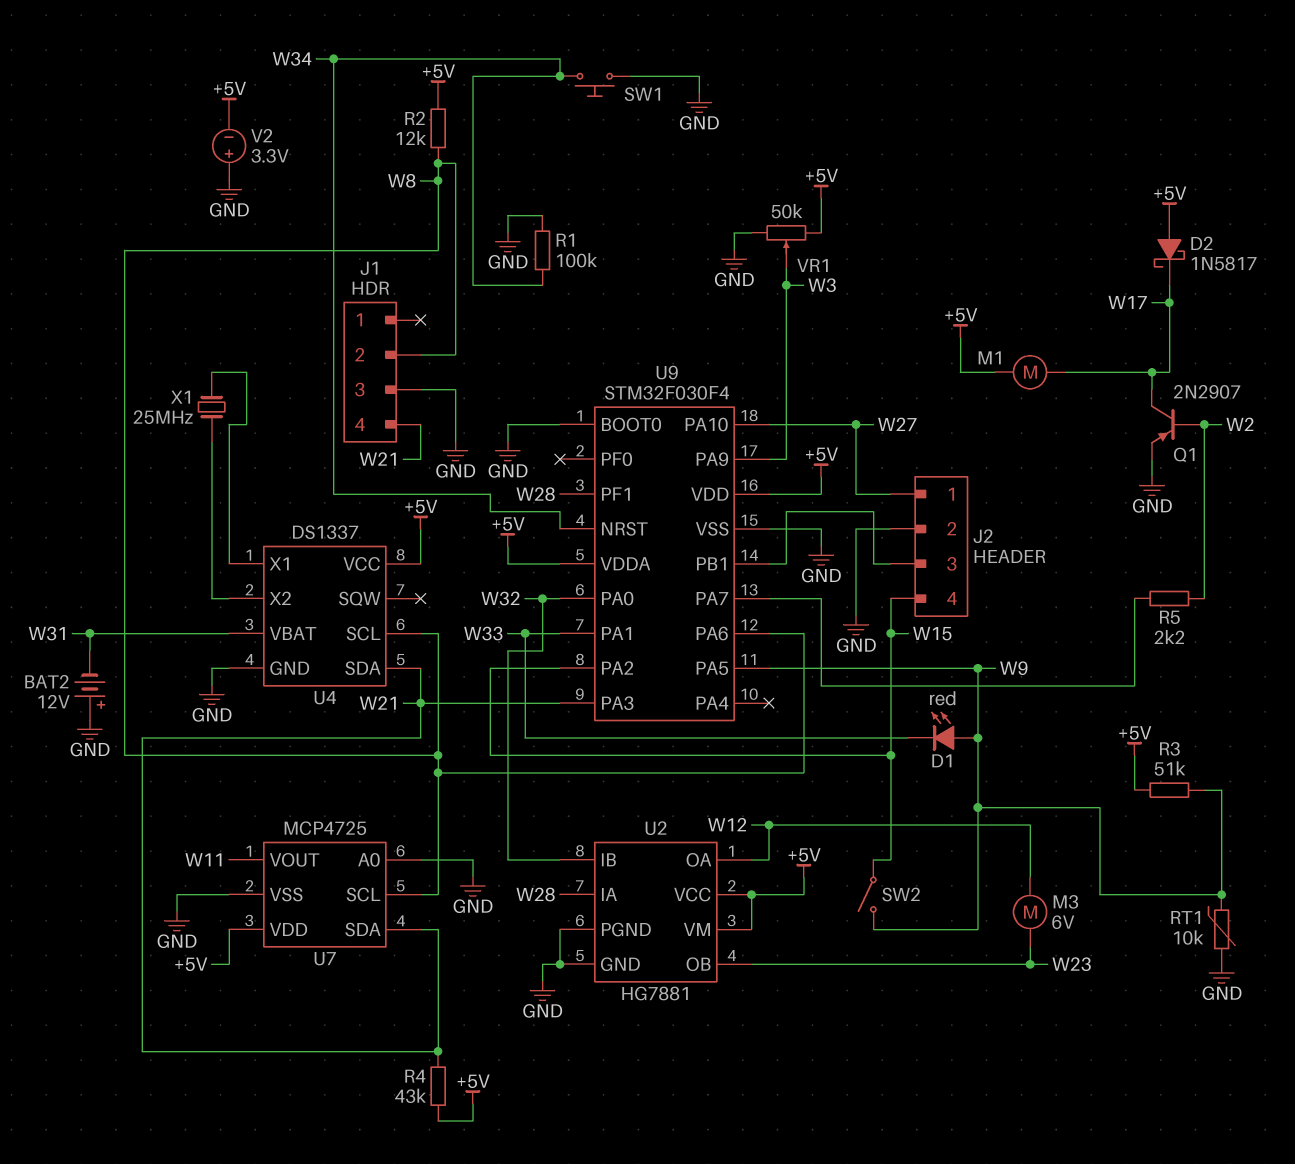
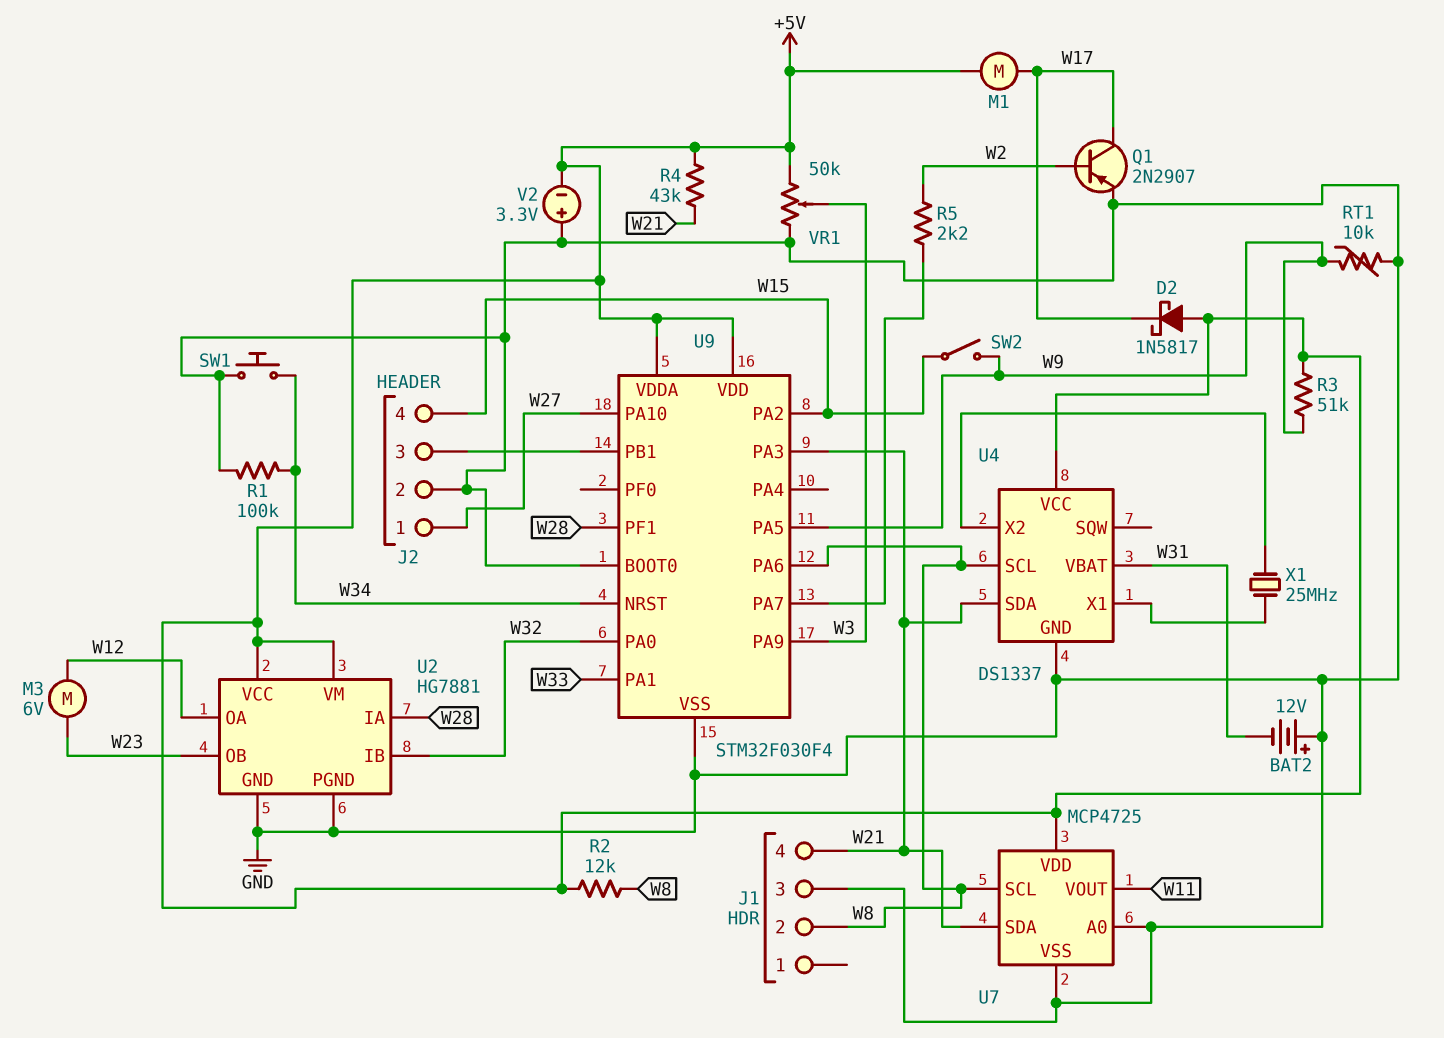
D1: LED red (A W9, K W33) -> none

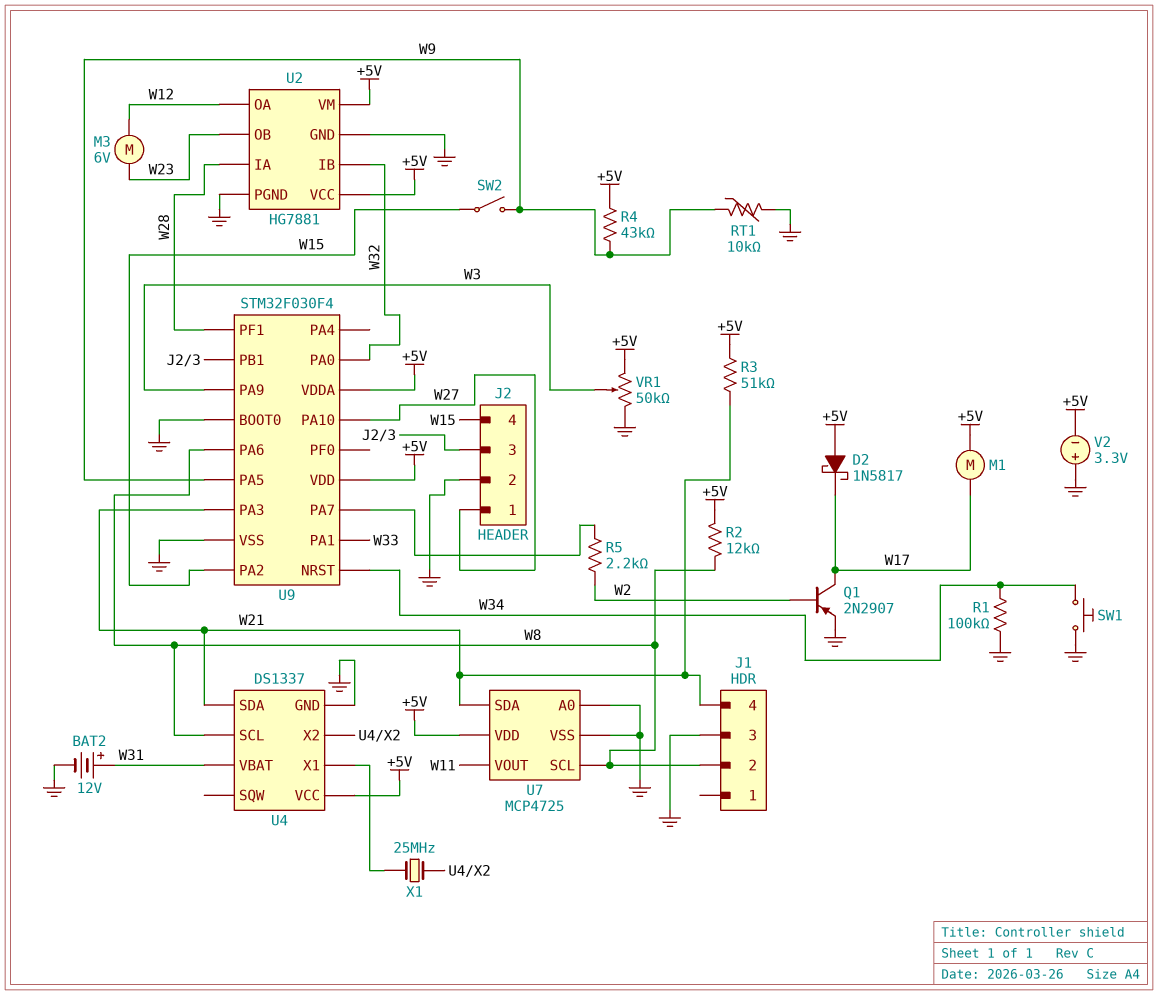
BAT2: 12V (plus GND, minus W31) -> 12V (plus W31, minus GND)
R3: 51k (+5V, W9) -> 51k (+5V, W21)
R4: 43k (+5V, W21) -> 43k (+5V, W9)

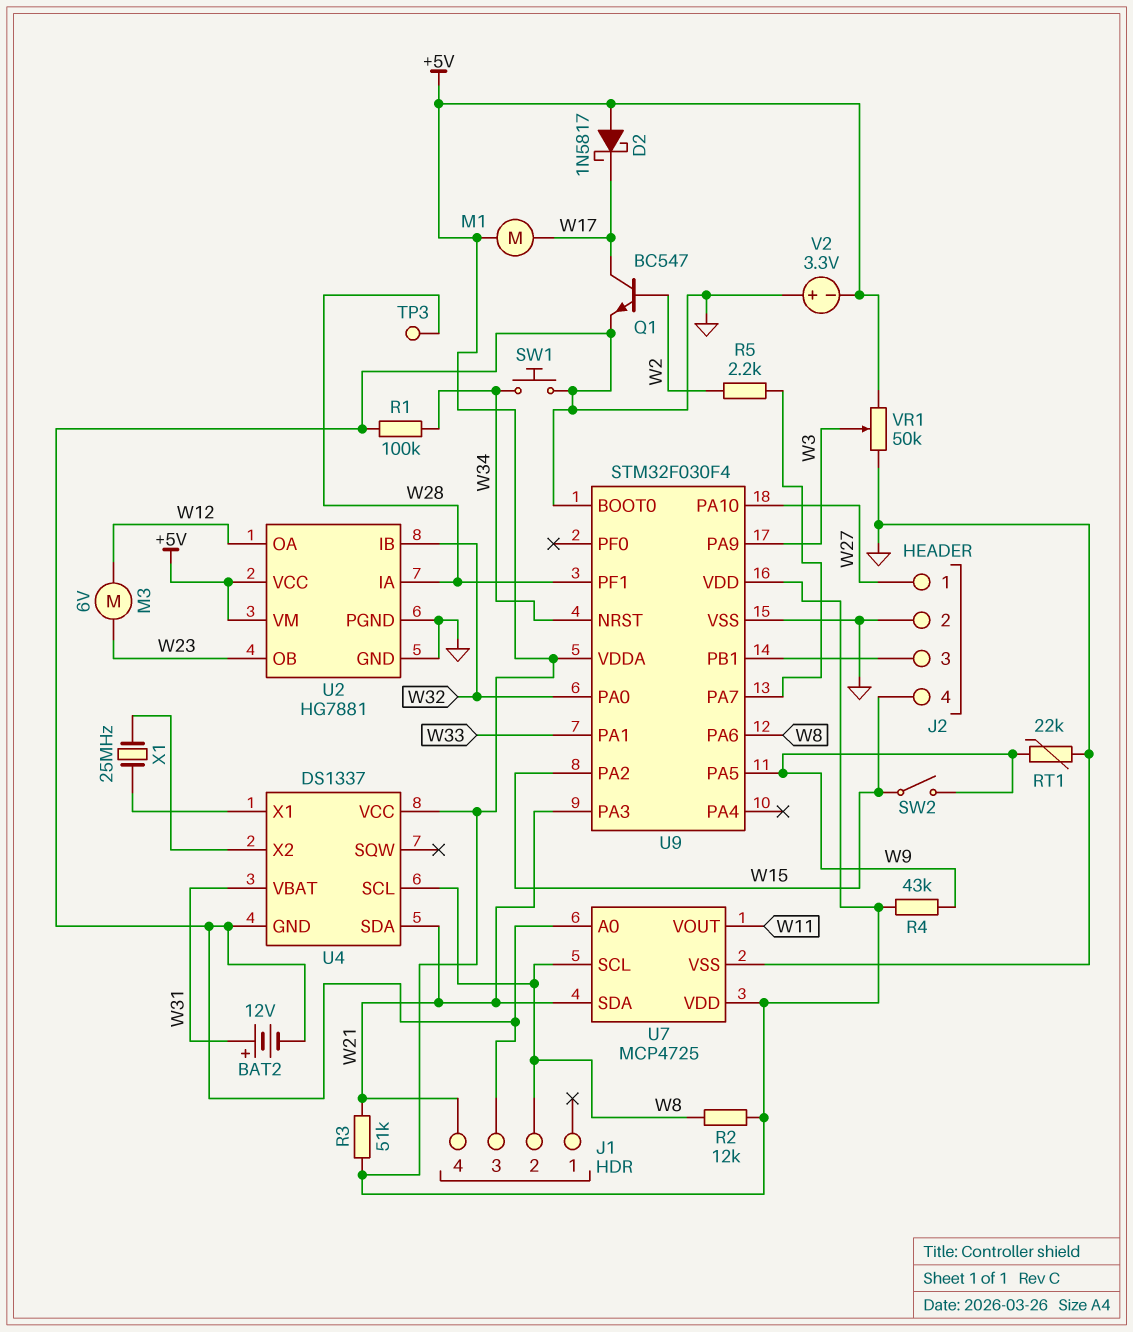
Q1: PNP 2N2907 (B W2, C W17, E GND) -> NPN BC547 (B W2, C W17, E GND)
RT1: 10k (GND, W9) -> 22k (GND, W9)
TP3: none -> test point (W28)

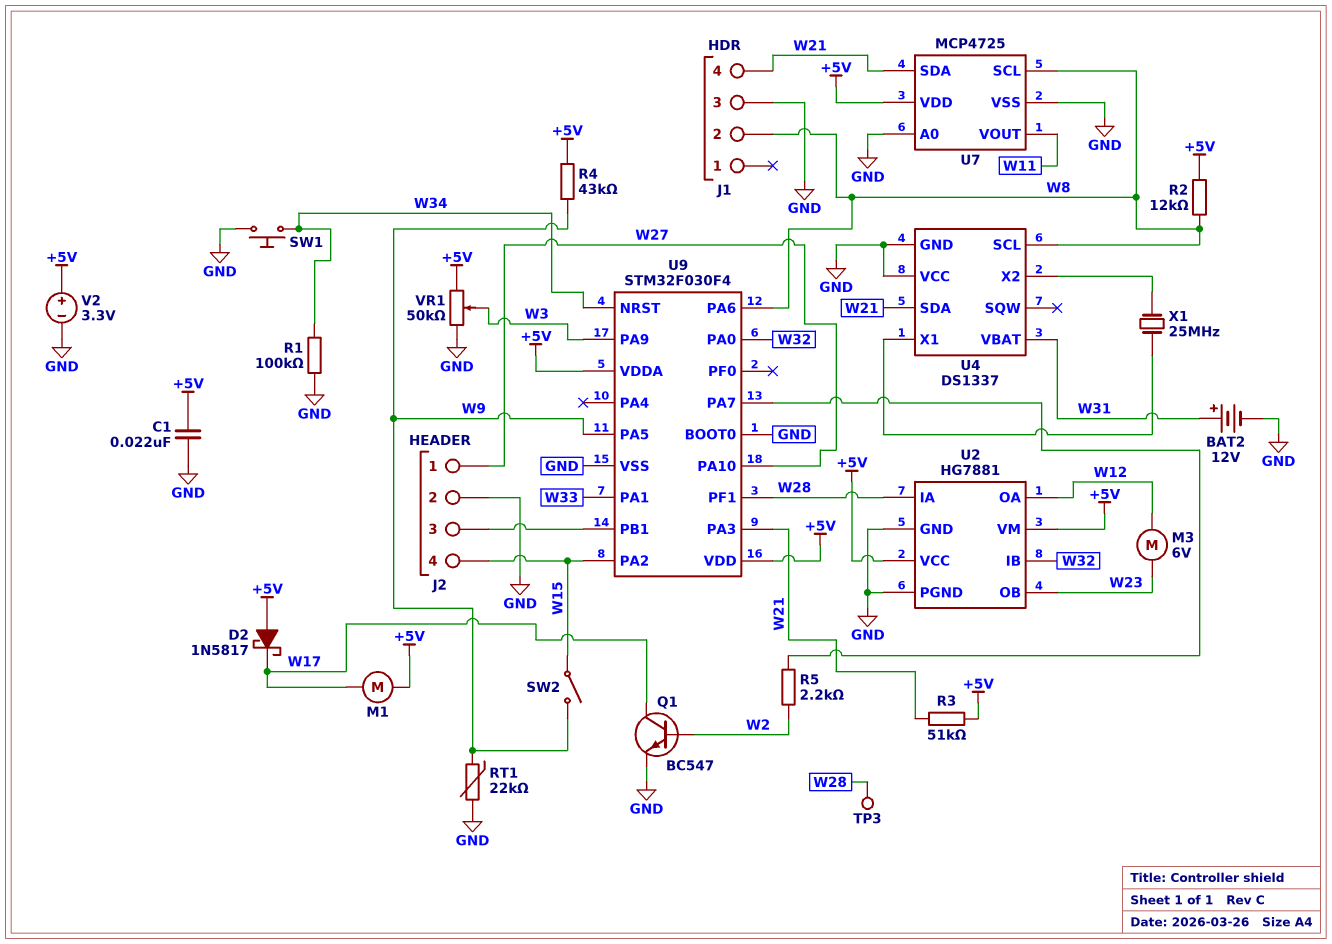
C1: none -> 22nF (+5V, GND)
U4 pin VCC: +5V -> GND
V2: 3.3V (plus GND, minus +5V) -> 3.3V (plus +5V, minus GND)

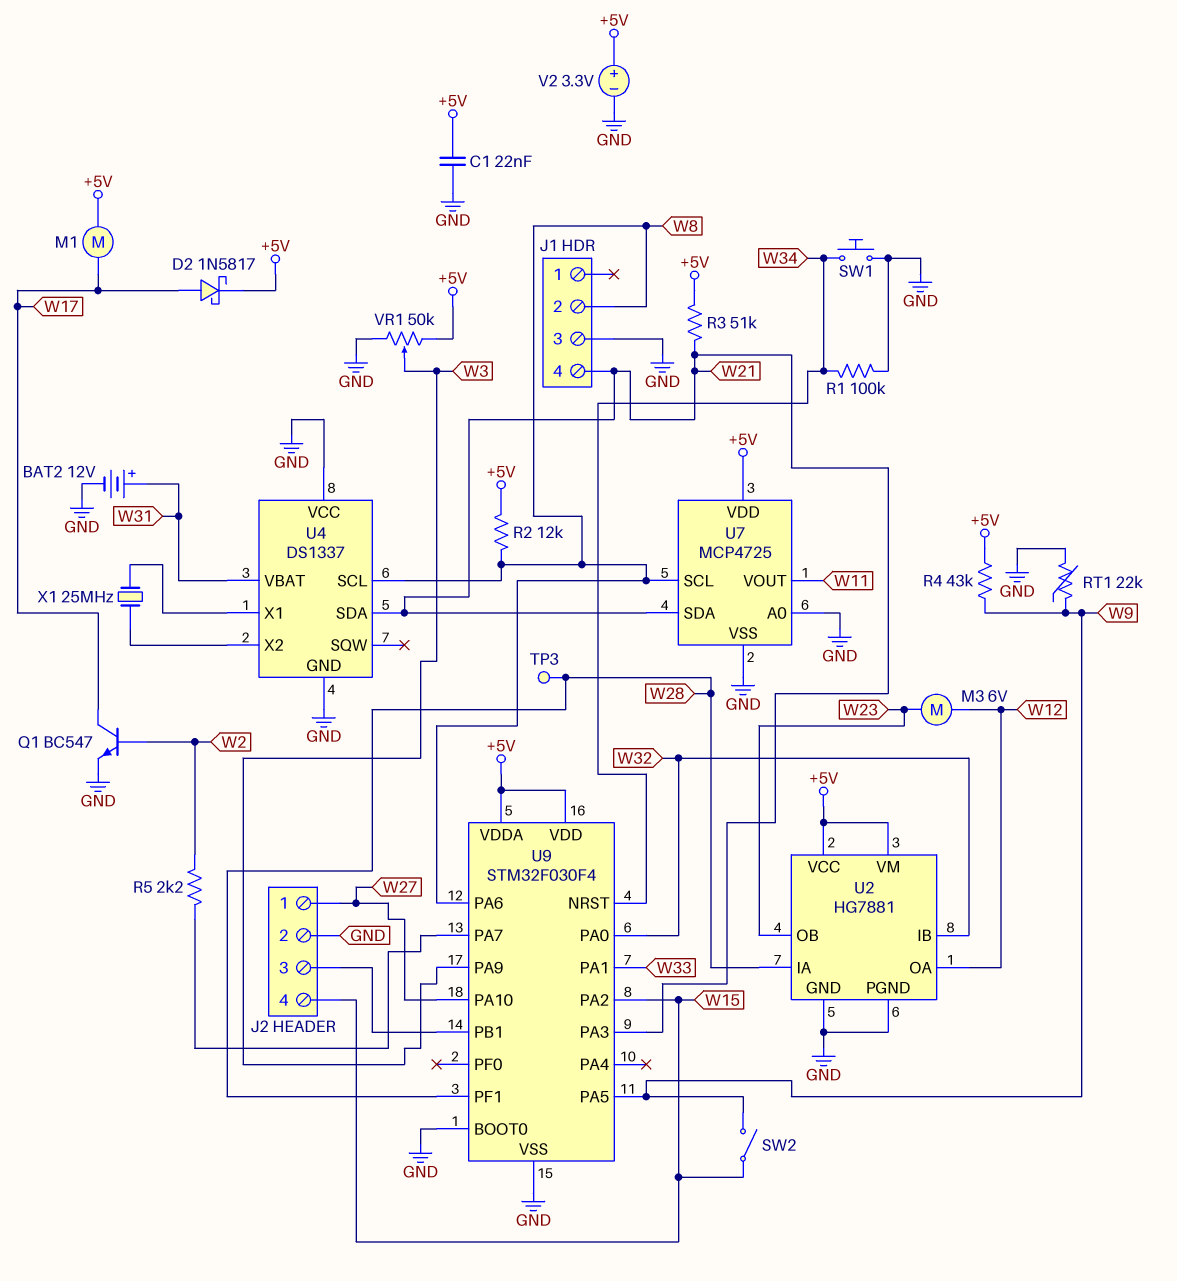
D2: schottky 1N5817 (A +5V, K W17) -> schottky 1N5817 (A W17, K +5V)

